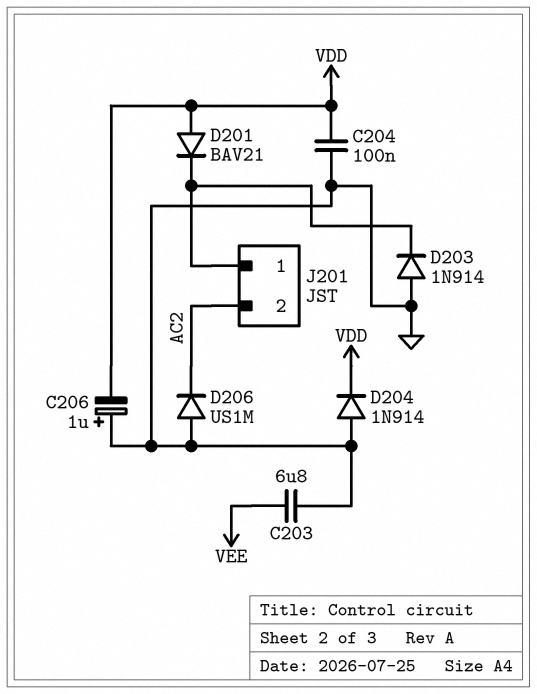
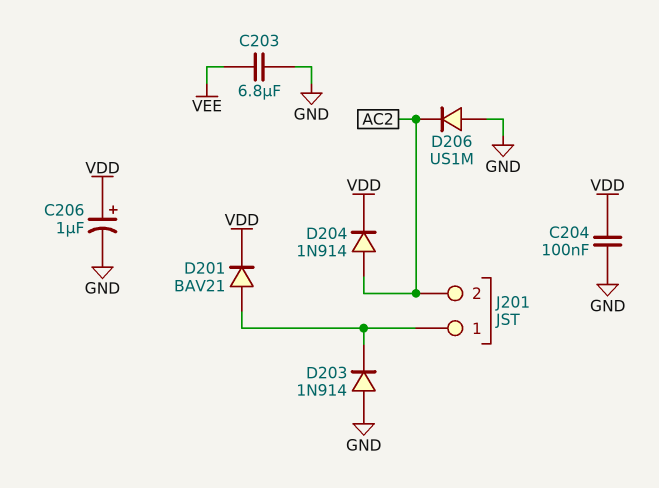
C206: 1uF (plus GND, minus VDD) -> 1uF (plus VDD, minus GND)
D201: diode BAV21 (A VDD, K J201/1) -> diode BAV21 (A J201/1, K VDD)
D204: diode 1N914 (A GND, K VDD) -> diode 1N914 (A AC2, K VDD)

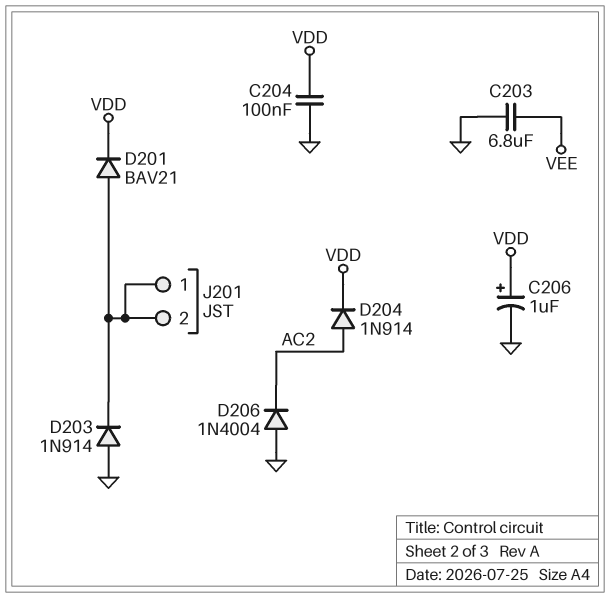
D206: diode US1M (A GND, K AC2) -> diode 1N4004 (A GND, K AC2)
J201 pin 2: AC2 -> J201/1

